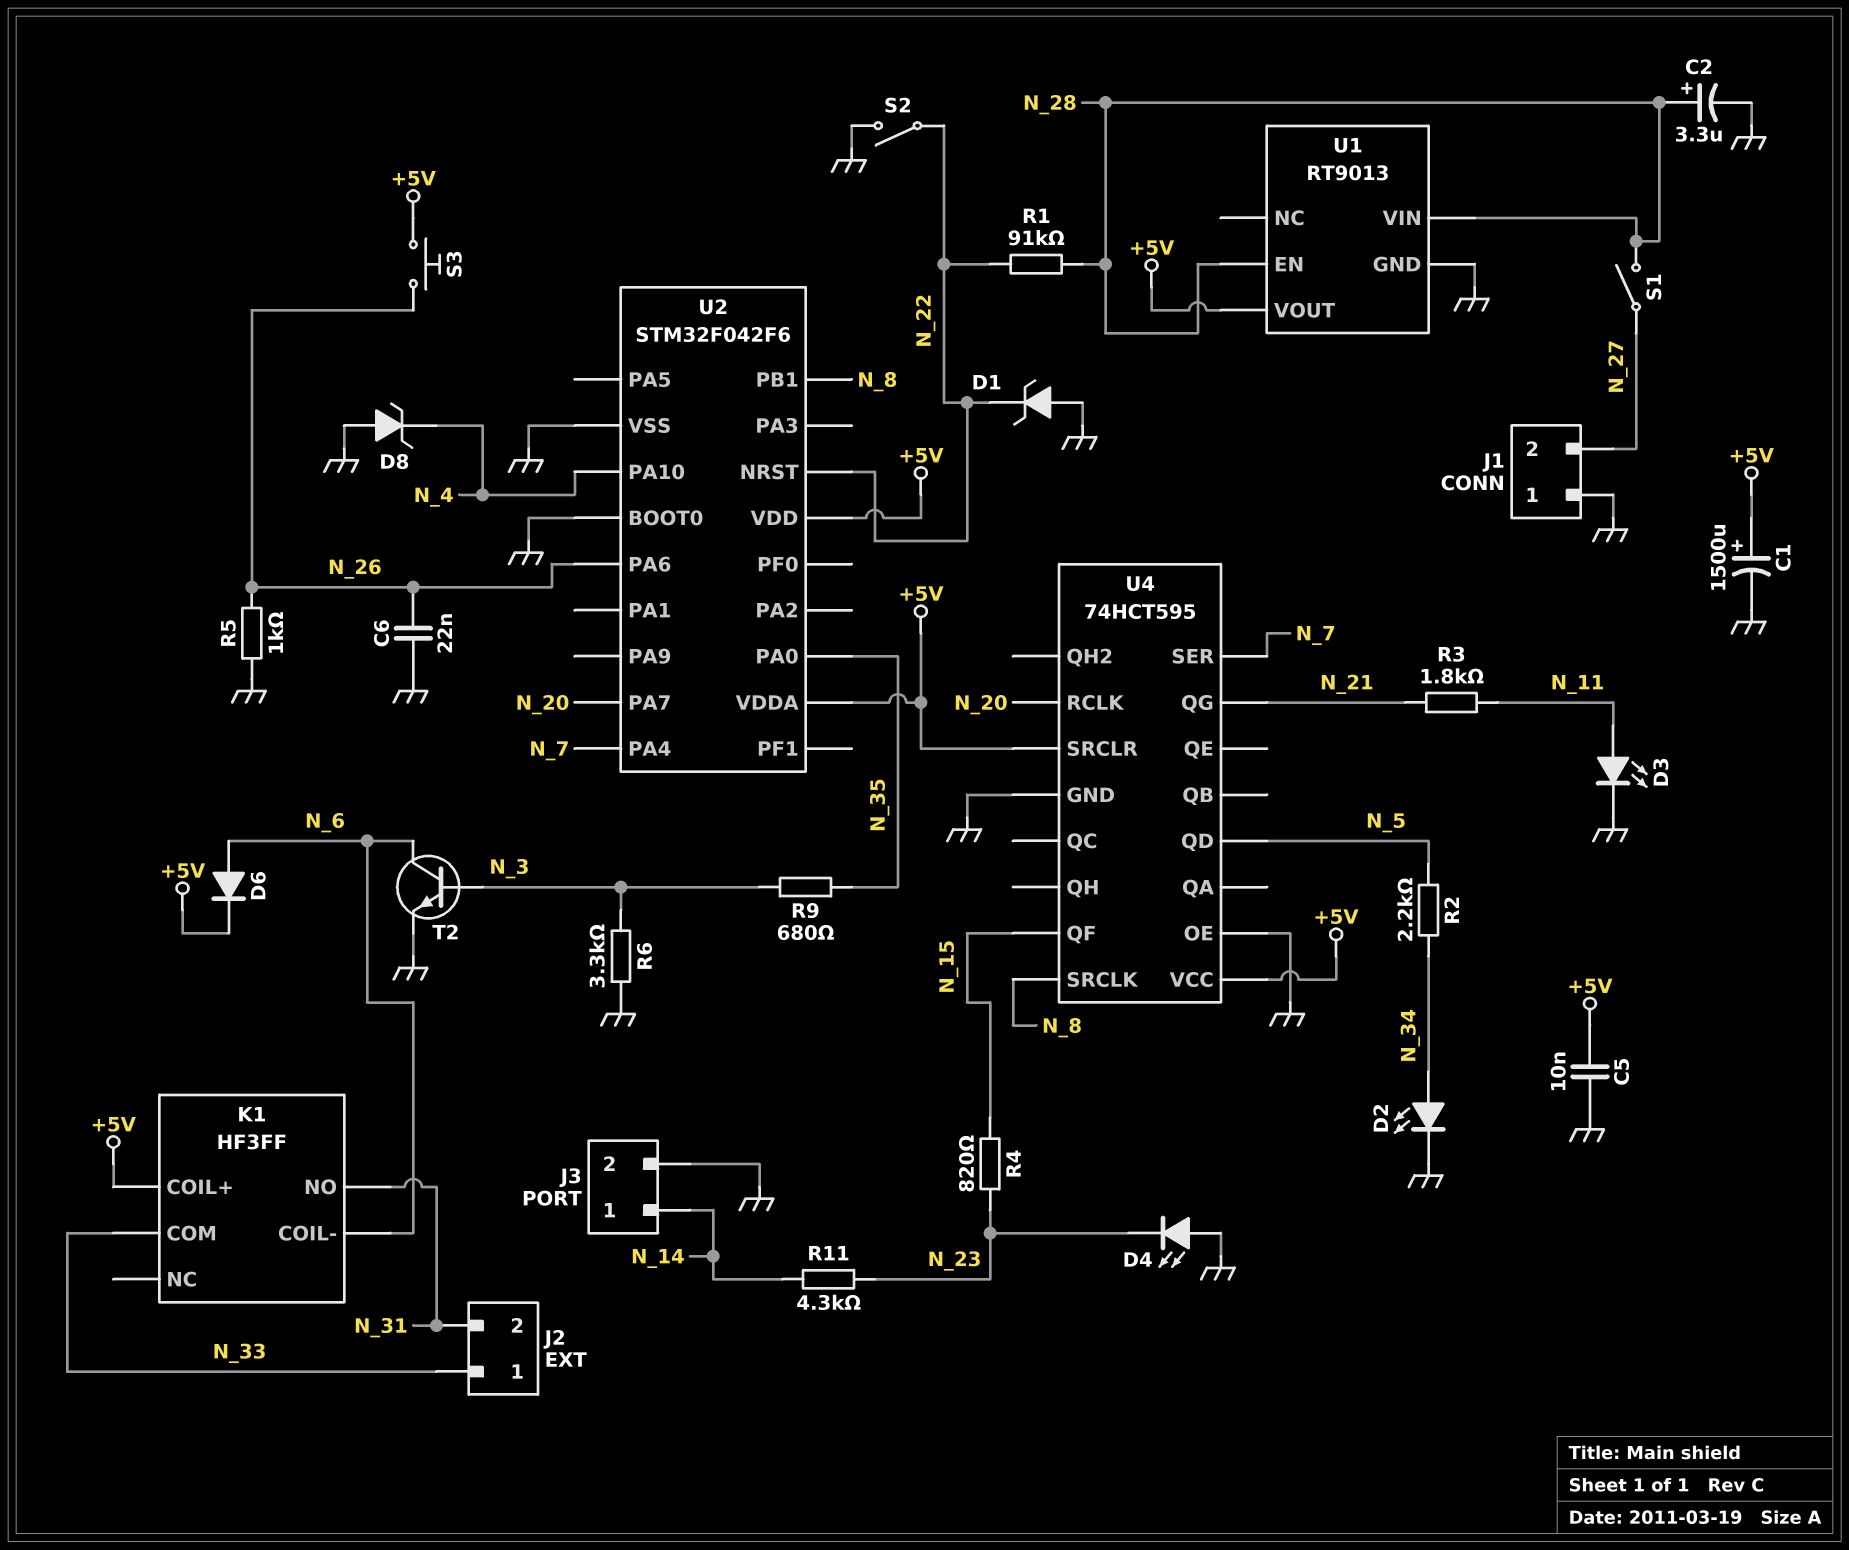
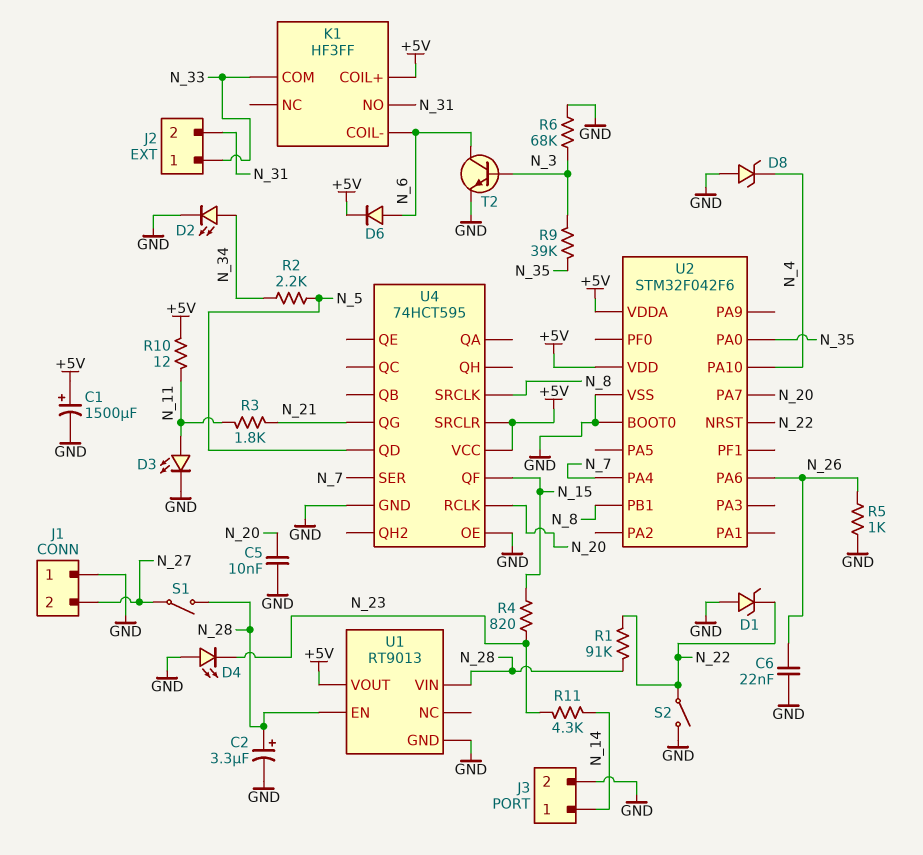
C5: 10nF (+5V, GND) -> 10nF (GND, N_20)
R6: 3.3k (GND, N_3) -> 68k (GND, N_3)
R9: 680 (N_3, N_35) -> 39k (N_3, N_35)
R10: none -> 12 (+5V, N_11)
S3: button (+5V, N_26) -> none

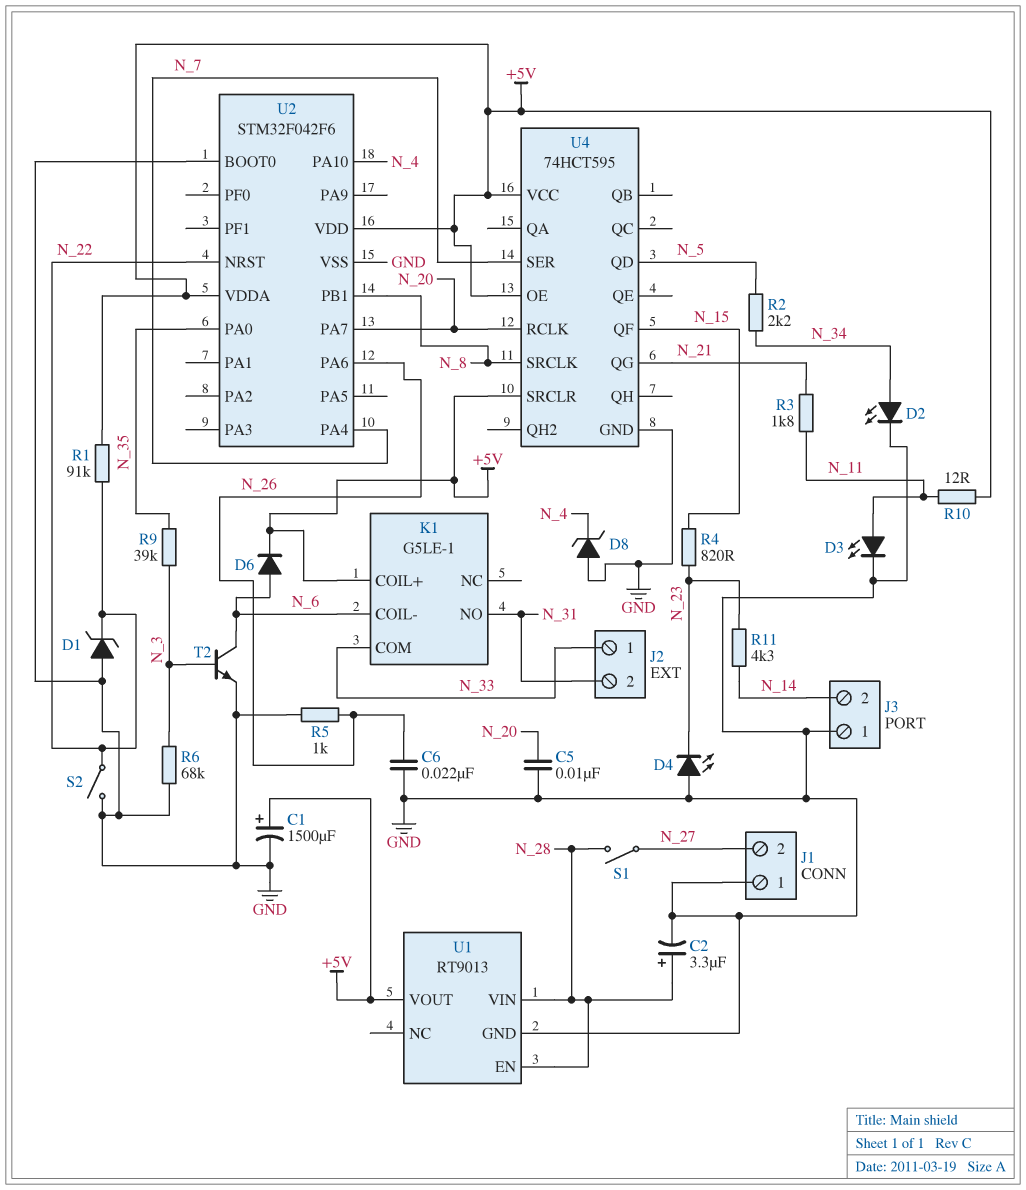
J3 pin 1: N_14 -> GND
J3 pin 2: GND -> N_14
K1: HF3FF -> G5LE-1
R1: 91k (N_22, N_28) -> 91k (+5V, N_22)
U4 pin OE: GND -> +5V

